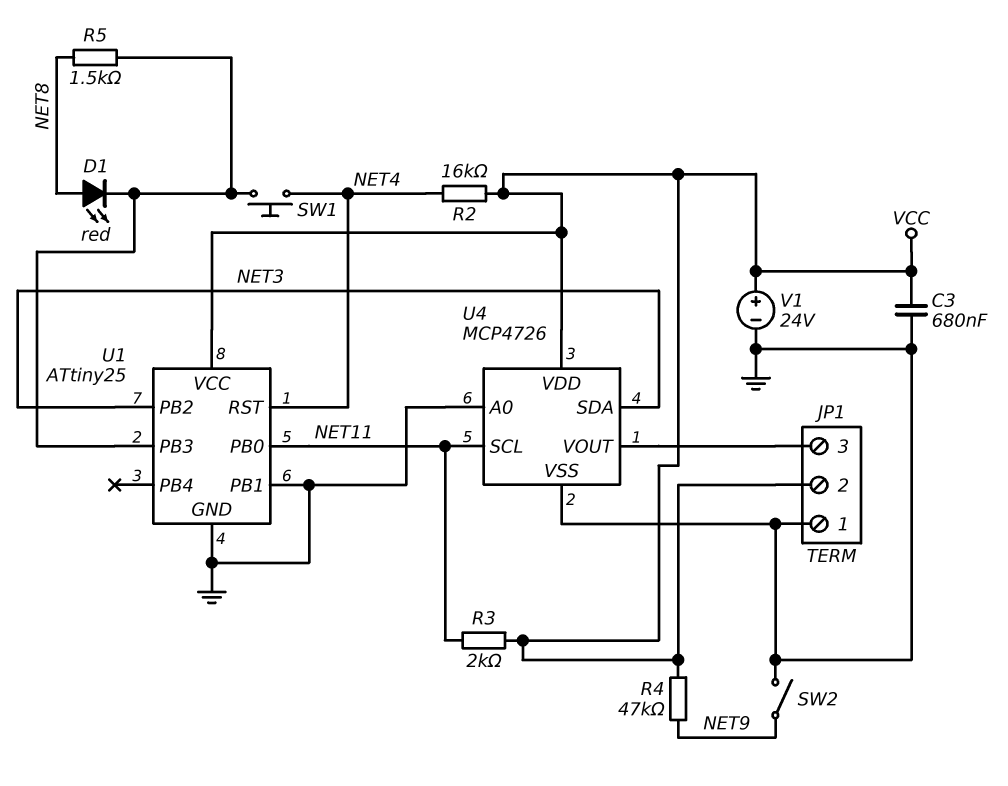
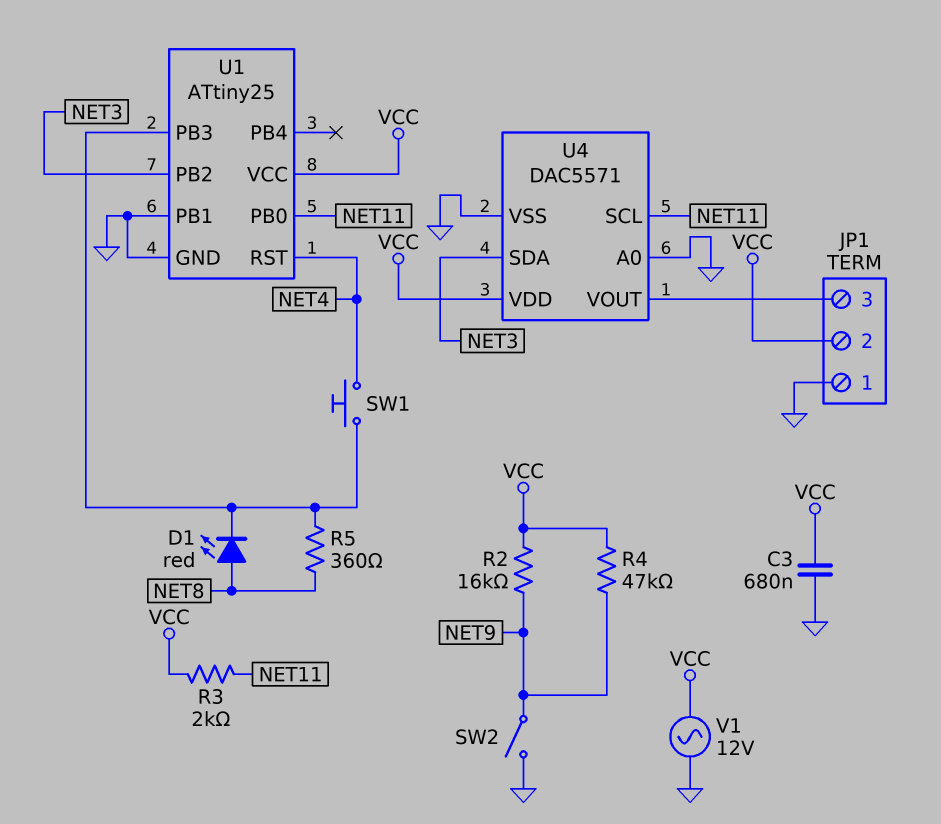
R2: 16k (NET4, VCC) -> 16k (NET9, VCC)
R5: 1.5k (NET8, U1/PB3) -> 360 (NET8, U1/PB3)
U4: MCP4726 -> DAC5571
V1: 24V (plus VCC, minus GND) -> AC 12V (GND, VCC)

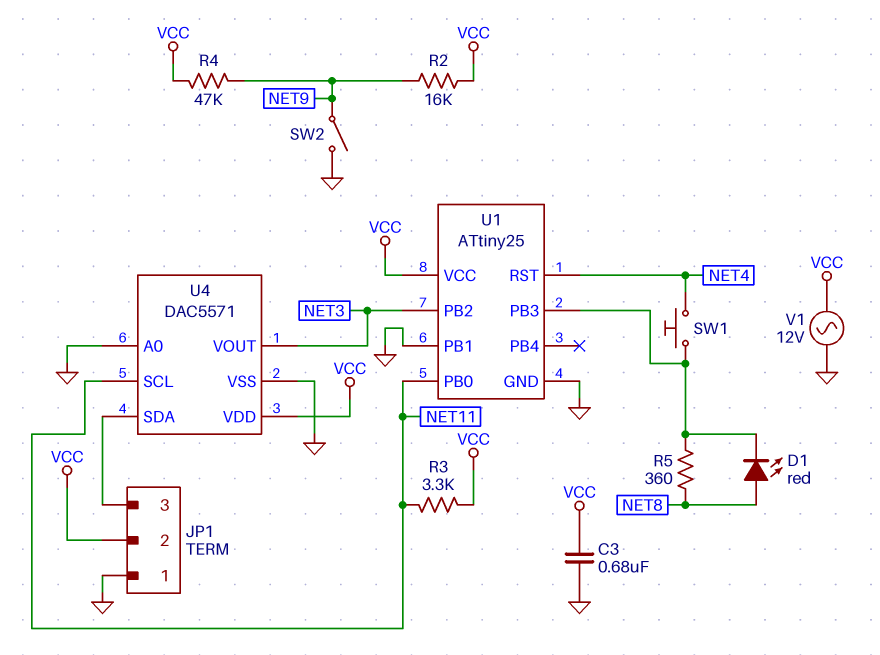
R3: 2k (NET11, VCC) -> 3.3k (NET11, VCC)
U4 pin SDA: NET3 -> JP1/3
U4 pin VOUT: JP1/3 -> NET3

